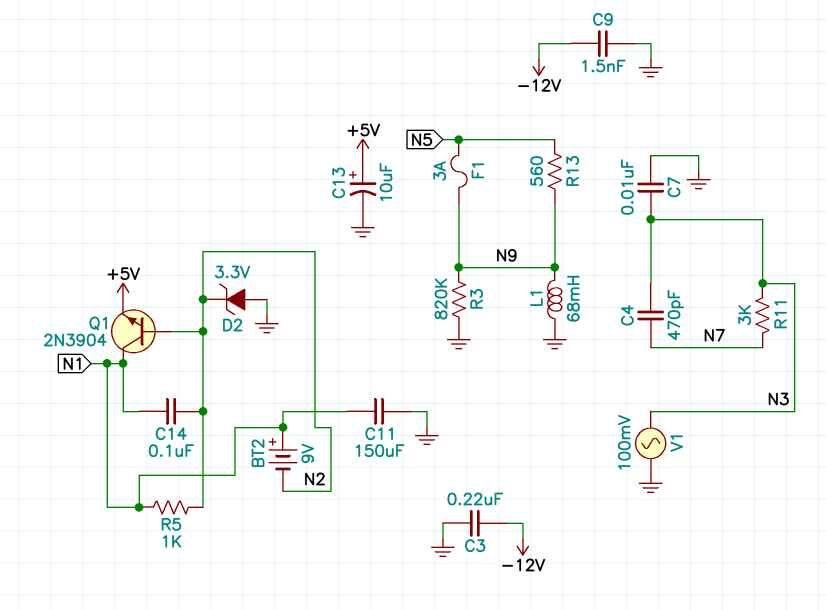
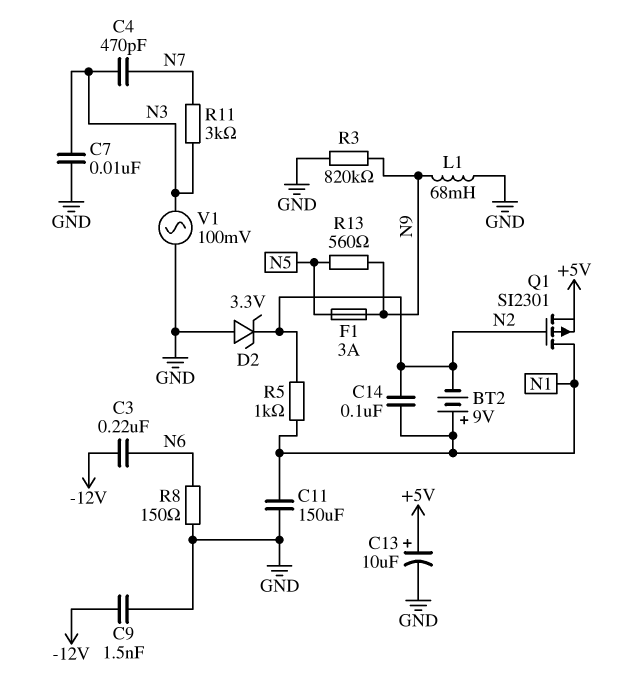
C3: 220nF (-12V, GND) -> 220nF (-12V, N6)
Q1: NPN 2N3904 (B N2, C N1, E +5V) -> PMOS SI2301 (G N2, D N1, S +5V)
R8: none -> 150 (GND, N6)

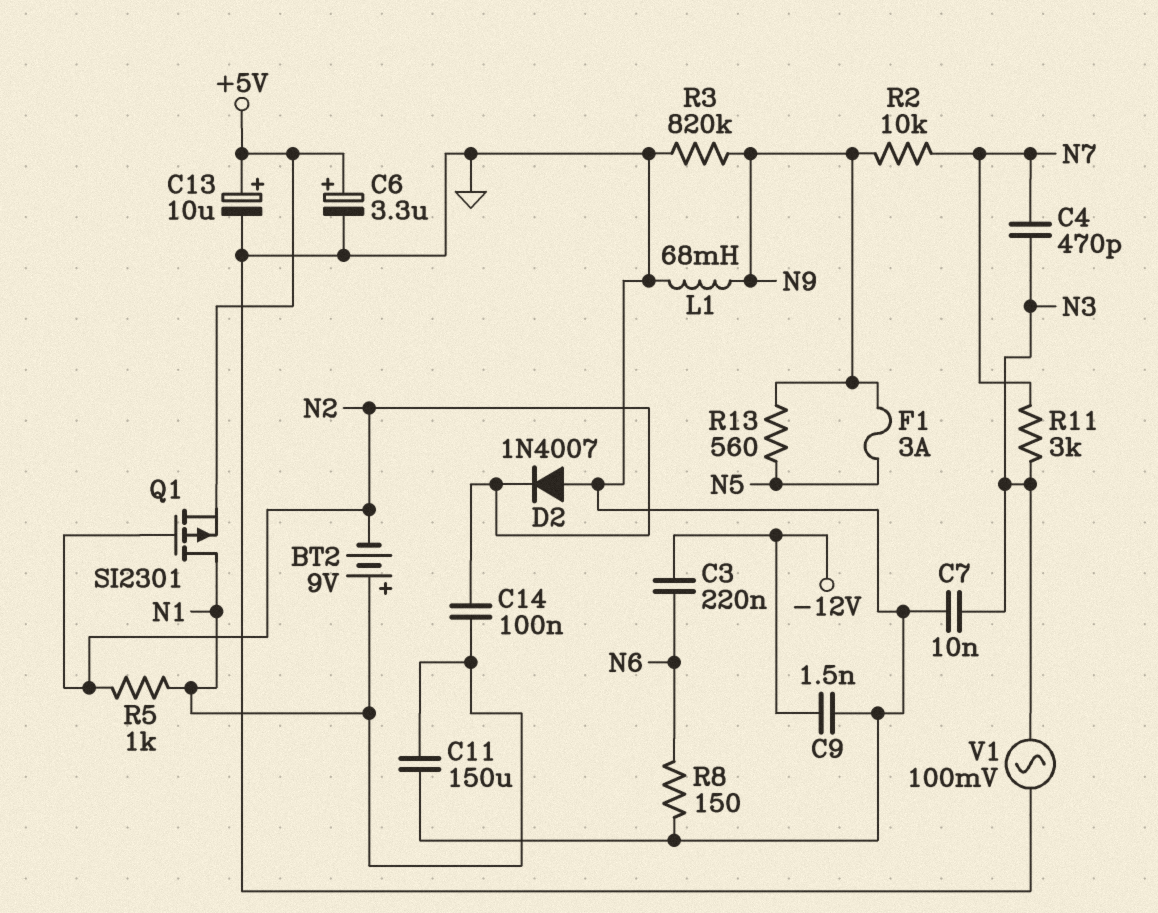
C6: none -> 3.3uF (plus +5V, minus GND)
D2: zener 3.3V (A GND, K N2) -> diode 1N4007 (A GND, K N2)
R2: none -> 10k (N7, N9)

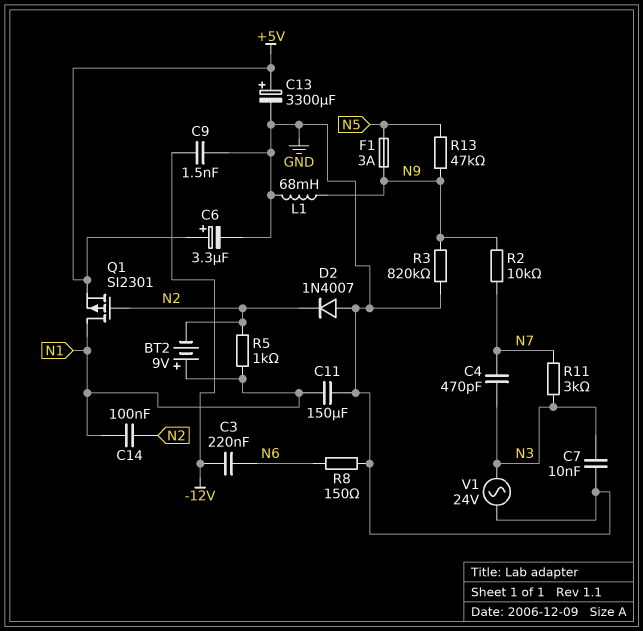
C13: 10uF (plus +5V, minus GND) -> 3300uF (plus +5V, minus GND)
R13: 560 (N5, N9) -> 47k (N5, N9)
V1: AC 100mV (GND, N3) -> AC 24V (GND, N3)

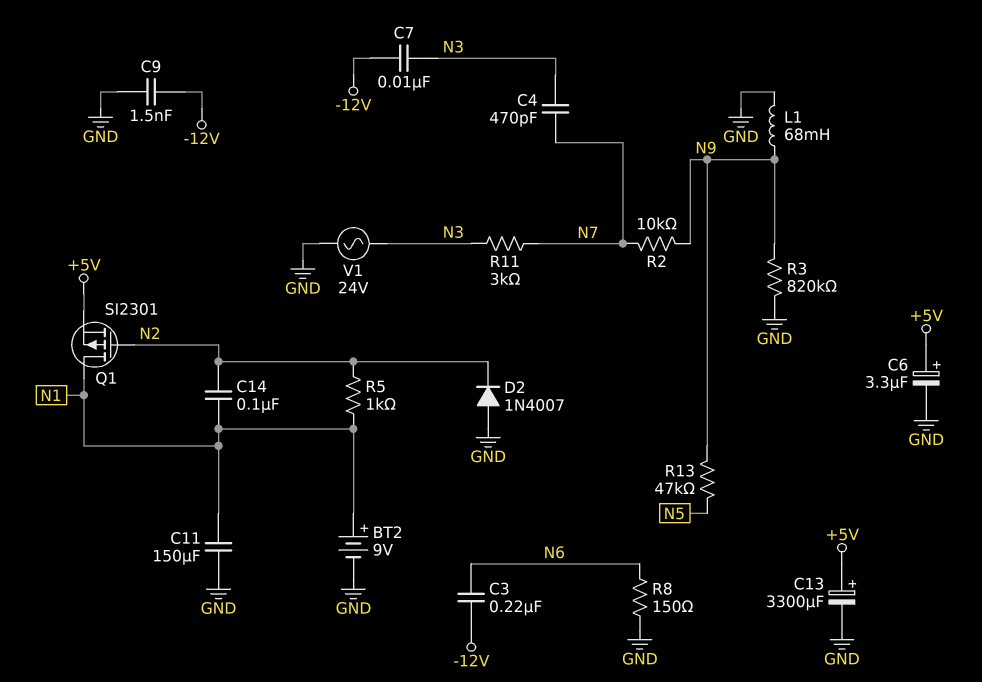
BT2: 9V (plus N1, minus N2) -> 9V (plus N1, minus GND)
C7: 10nF (GND, N3) -> 10nF (-12V, N3)
F1: 3A (N5, N9) -> none

